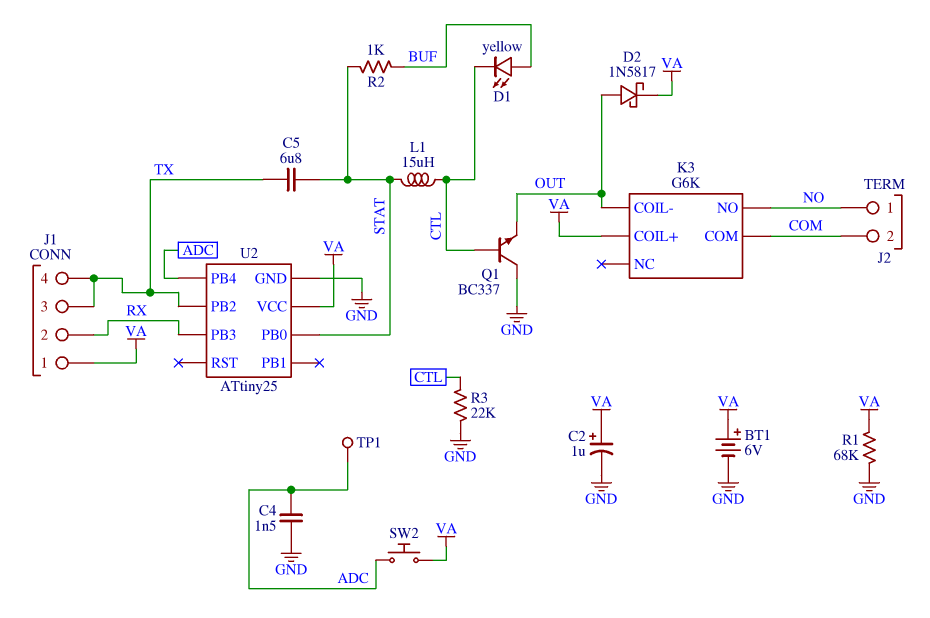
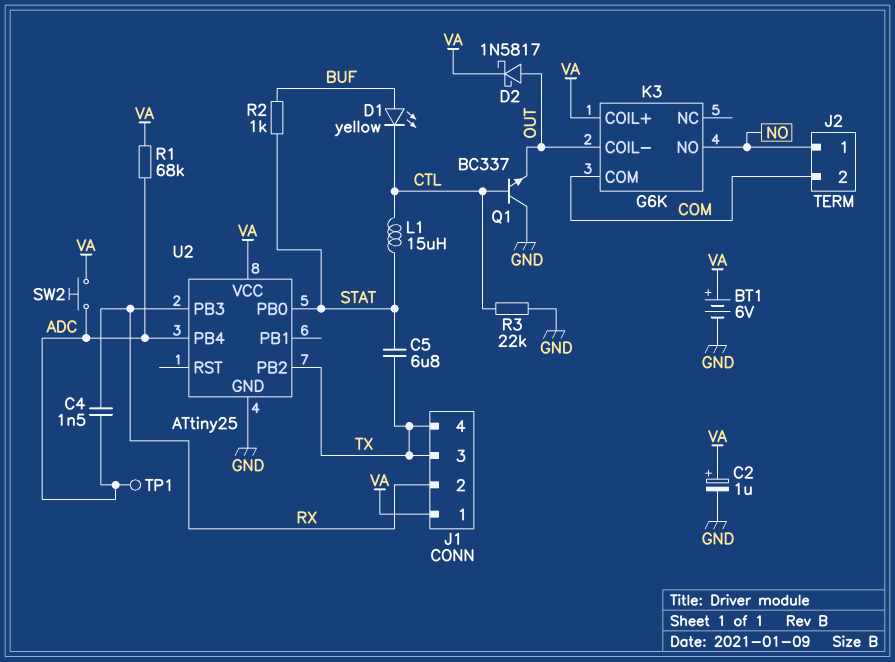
C4: 1.5nF (ADC, GND) -> 1.5nF (ADC, RX)
R1: 68k (GND, VA) -> 68k (ADC, VA)

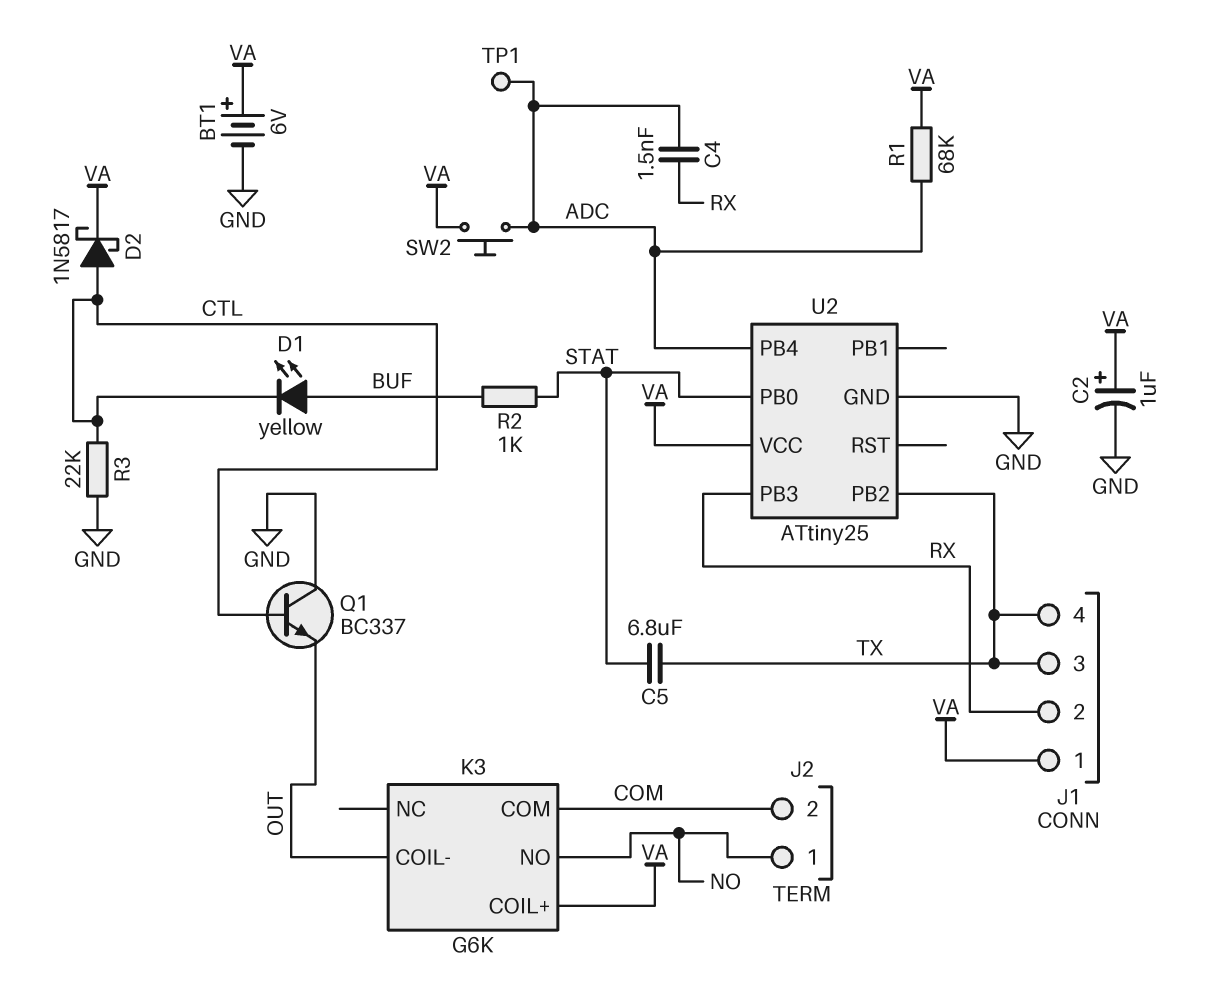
D2: schottky 1N5817 (A OUT, K VA) -> schottky 1N5817 (A CTL, K VA)
L1: 15uH (CTL, STAT) -> none

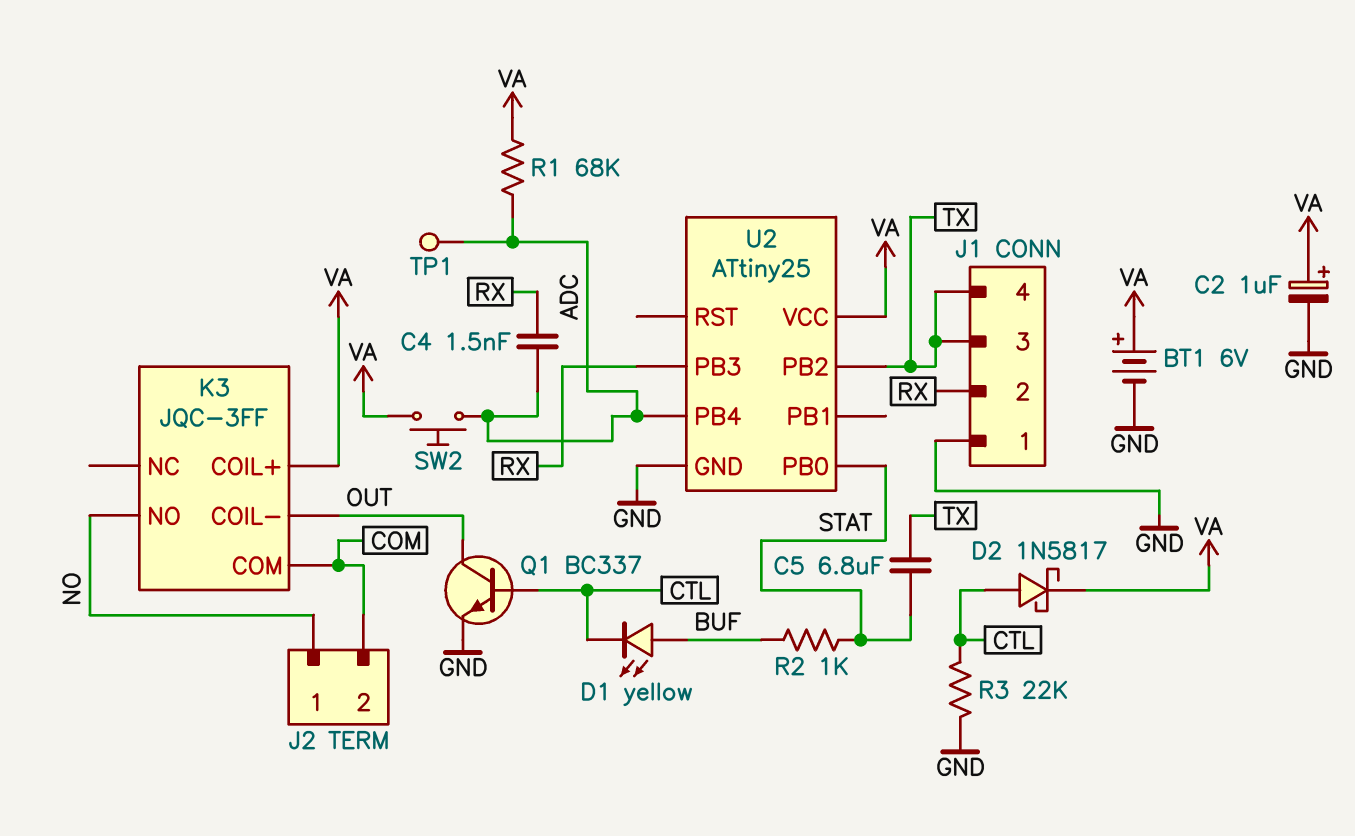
J1 pin 1: VA -> GND
K3: G6K -> JQC-3FF
Q1: NPN BC337 (B CTL, C GND, E OUT) -> NPN BC337 (B CTL, C OUT, E GND)

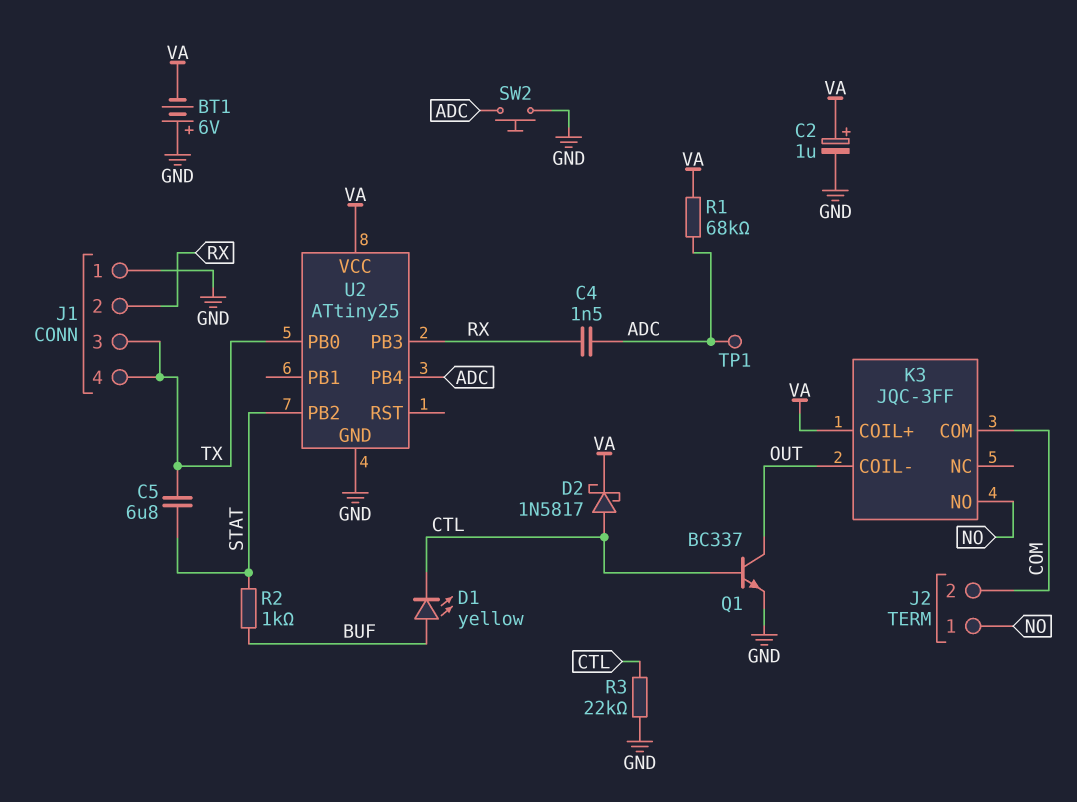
BT1: 6V (plus VA, minus GND) -> 6V (plus GND, minus VA)
SW2: button (ADC, VA) -> button (ADC, GND)
U2 pin PB0: STAT -> TX
U2 pin PB2: TX -> STAT

